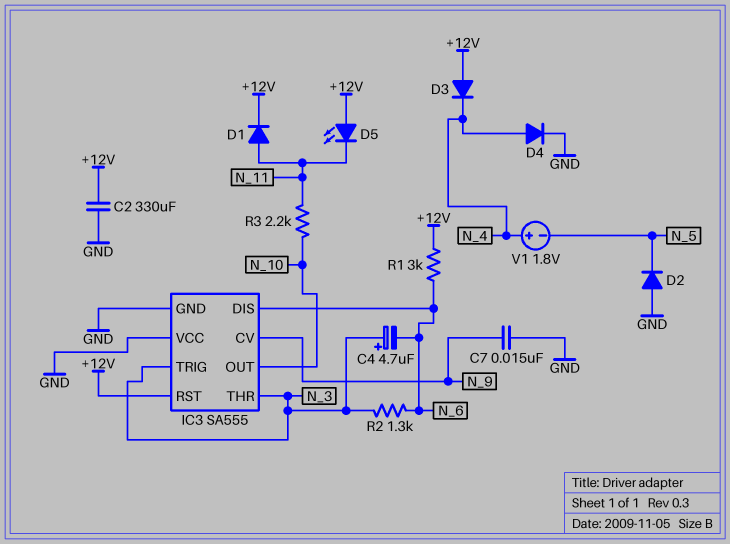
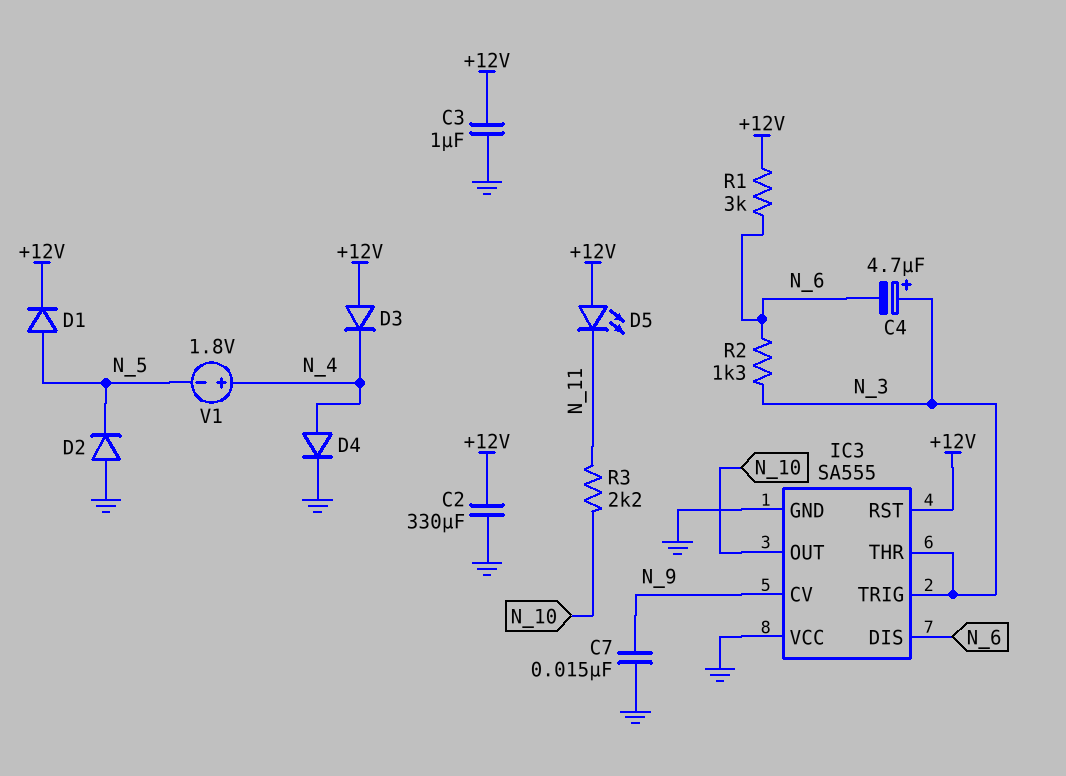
C3: none -> 1uF (+12V, GND)
D1: diode (A N_11, K +12V) -> diode (A N_5, K +12V)

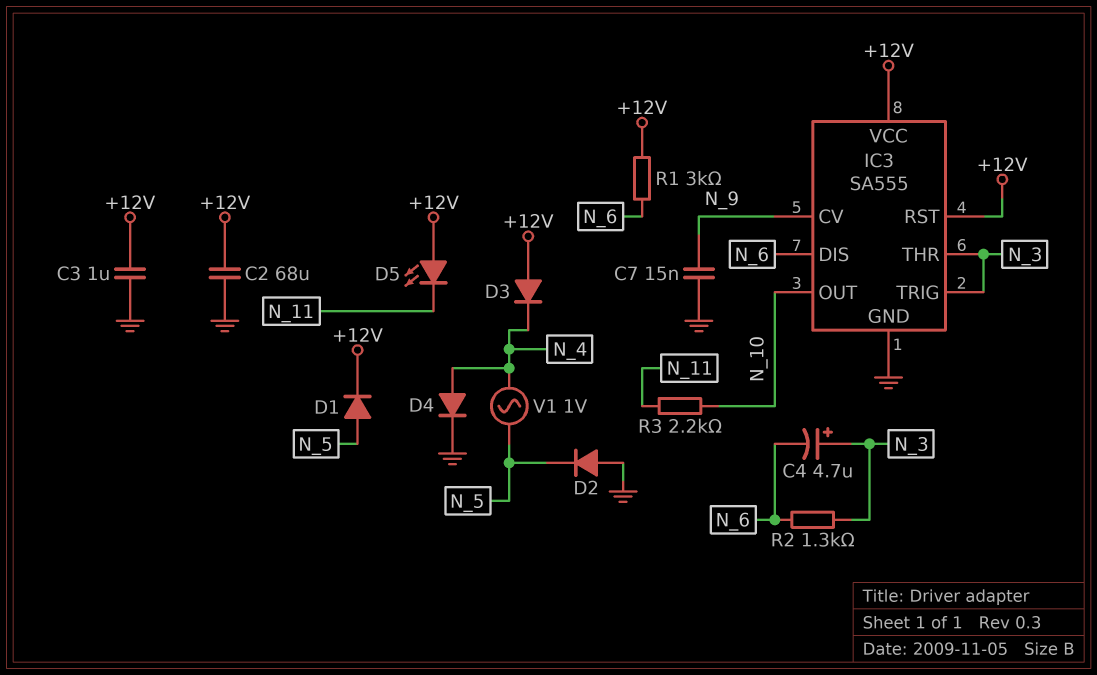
C2: 330uF (+12V, GND) -> 68uF (+12V, GND)
IC3 pin VCC: GND -> +12V
V1: 1.8V (plus N_4, minus N_5) -> AC 1V (N_4, N_5)

